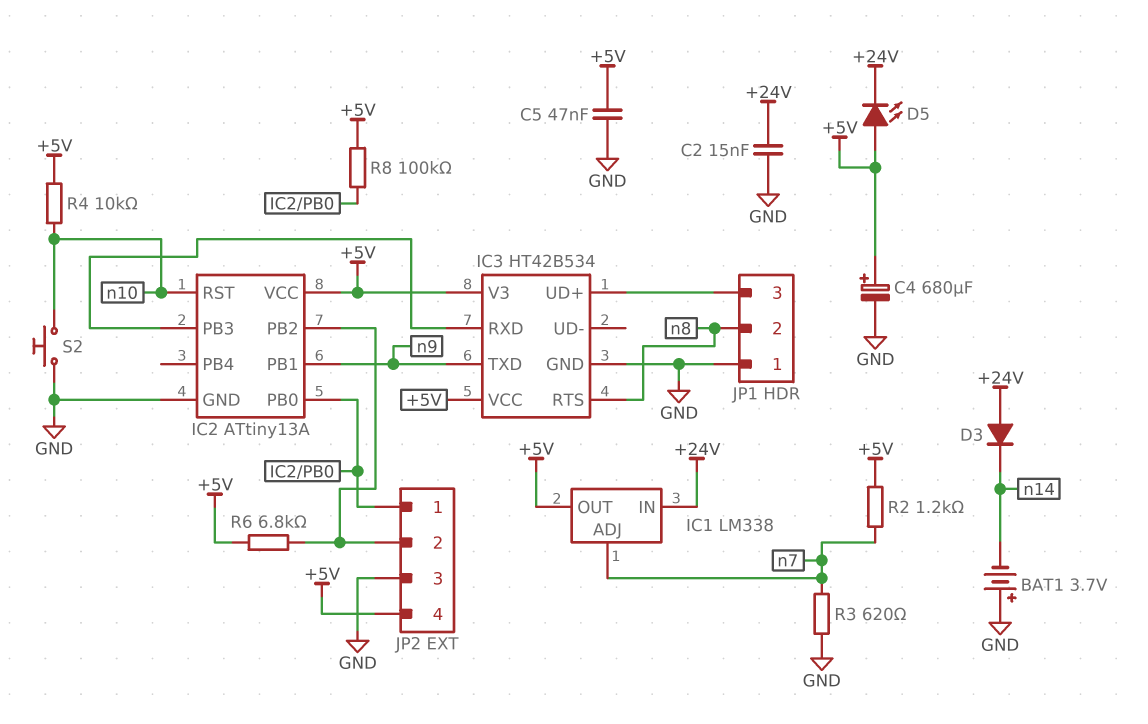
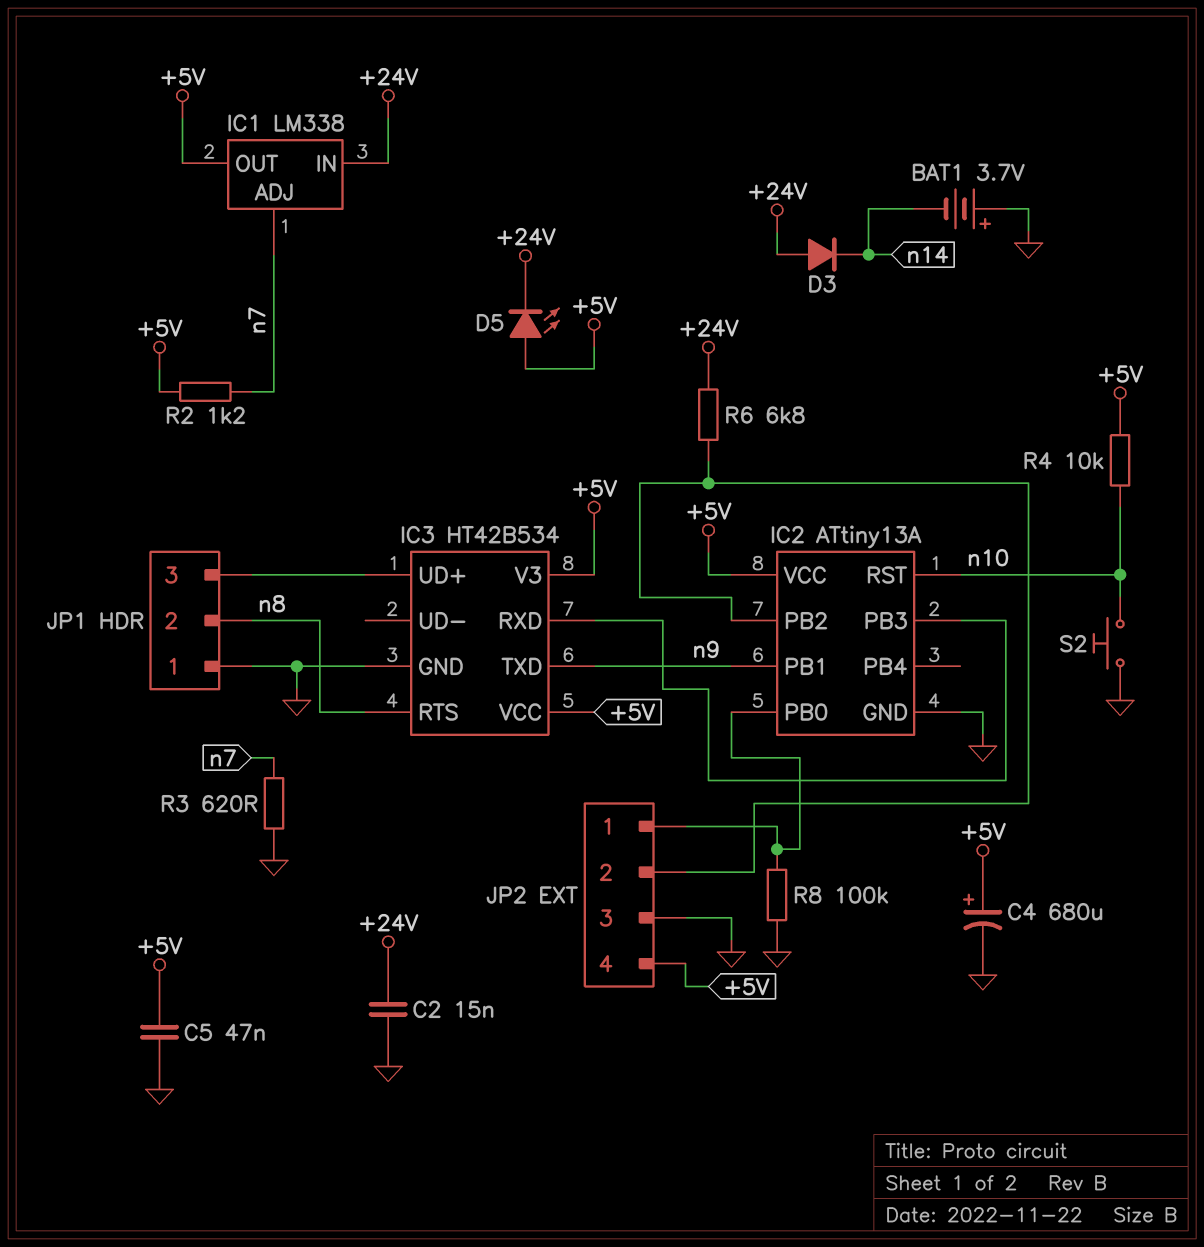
R6: 6.8k (+5V, IC2/PB2) -> 6.8k (+24V, IC2/PB2)
R8: 100k (+5V, IC2/PB0) -> 100k (GND, IC2/PB0)

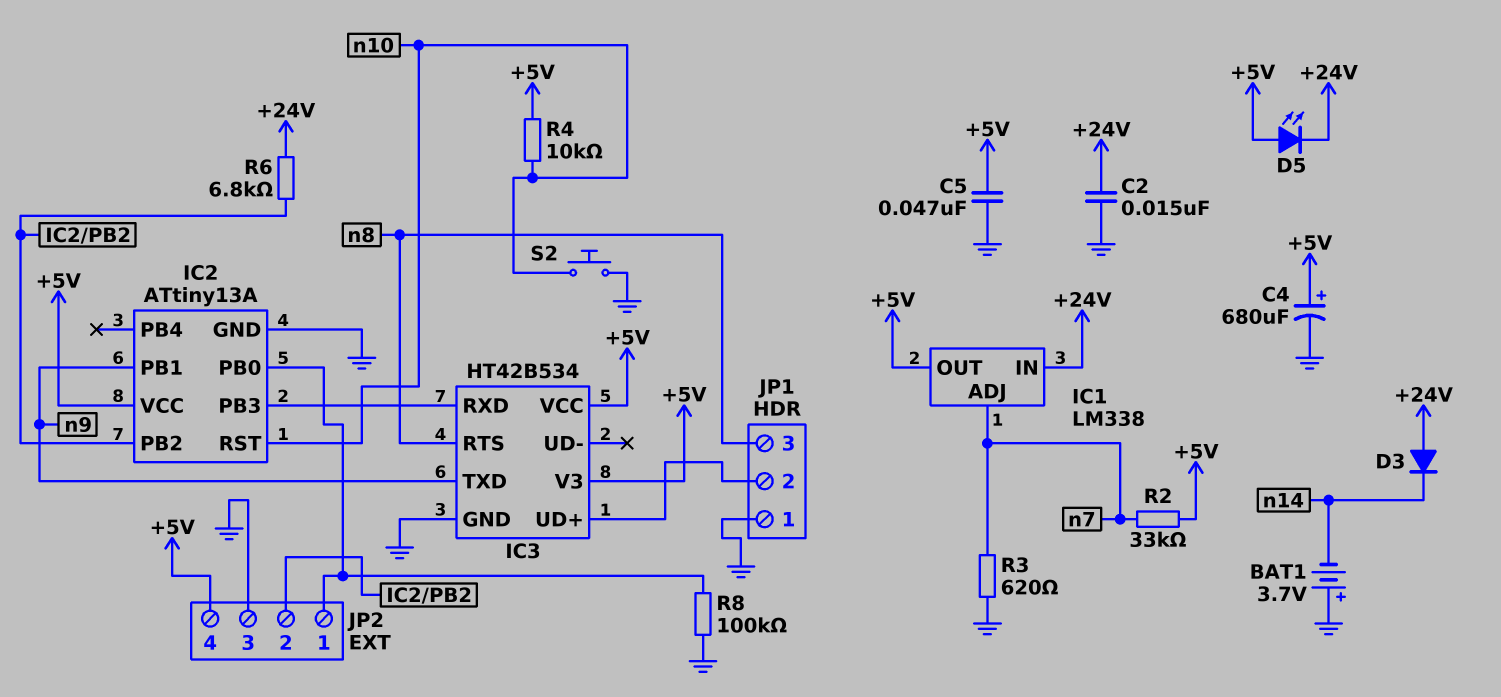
JP1 pin 2: n8 -> IC3/UD+
JP1 pin 3: IC3/UD+ -> n8
R2: 1.2k (+5V, n7) -> 33k (+5V, n7)

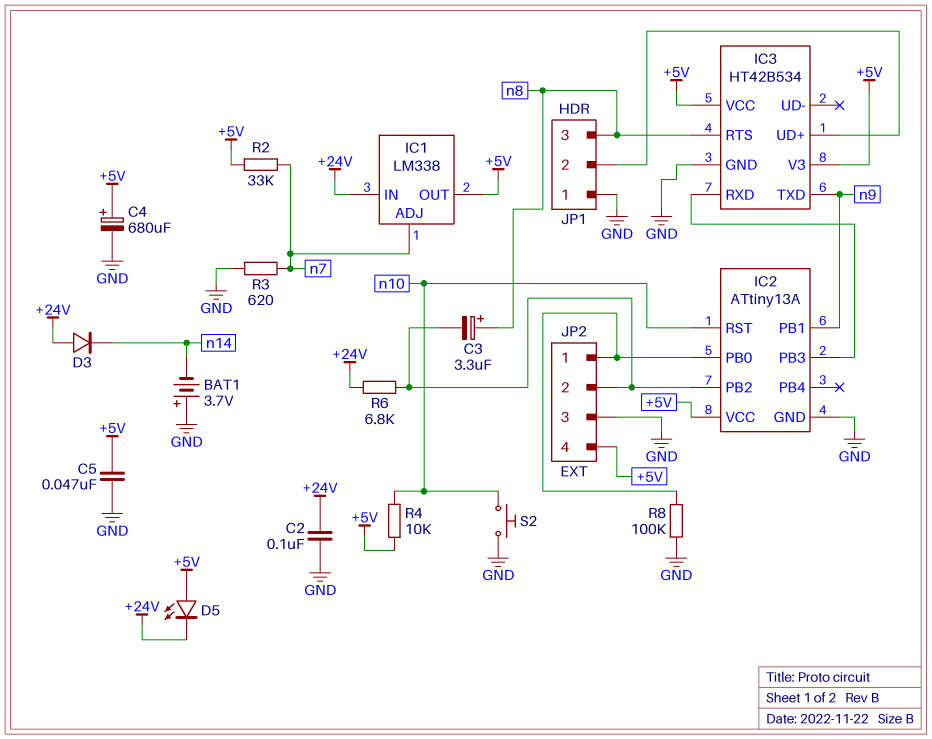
C2: 15nF (+24V, GND) -> 100nF (+24V, GND)
C3: none -> 3.3uF (plus n8, minus IC2/PB2)

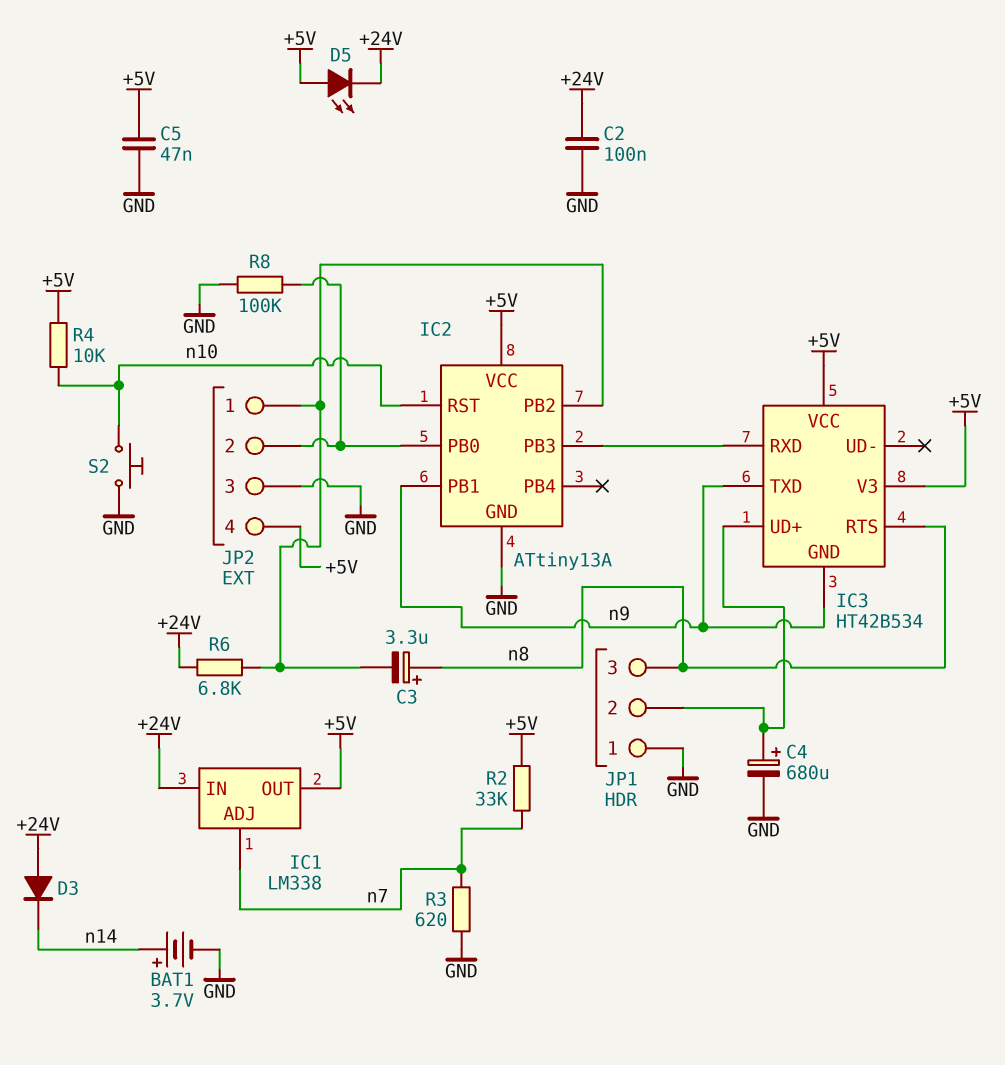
BAT1: 3.7V (plus GND, minus n14) -> 3.7V (plus n14, minus GND)
C4: 680uF (plus +5V, minus GND) -> 680uF (plus IC3/UD+, minus GND)
IC3 pin GND: GND -> n9
JP2 pin 1: IC2/PB0 -> IC2/PB2
JP2 pin 2: IC2/PB2 -> IC2/PB0

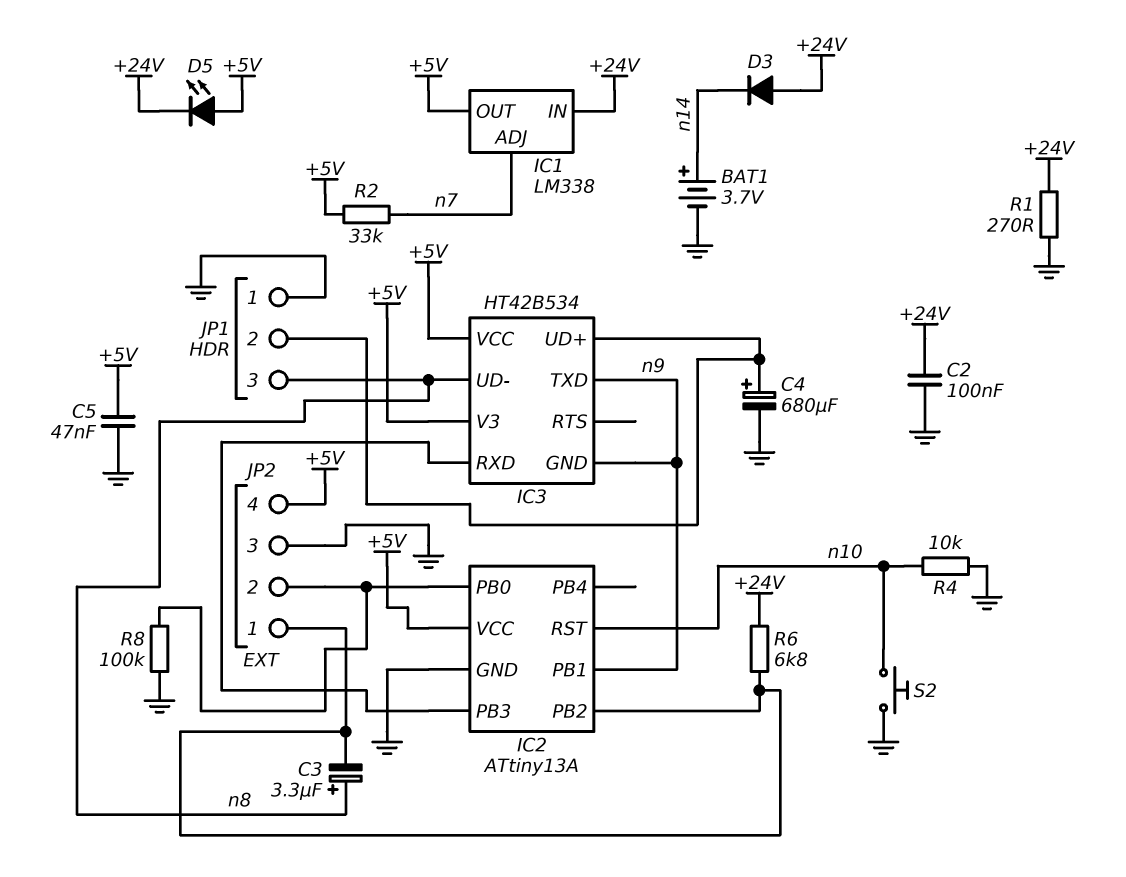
IC3 pin RTS: n8 -> none
IC3 pin UD-: none -> n8
R1: none -> 270 (+24V, GND)
R3: 620 (GND, n7) -> none
R4: 10k (+5V, n10) -> 10k (GND, n10)

